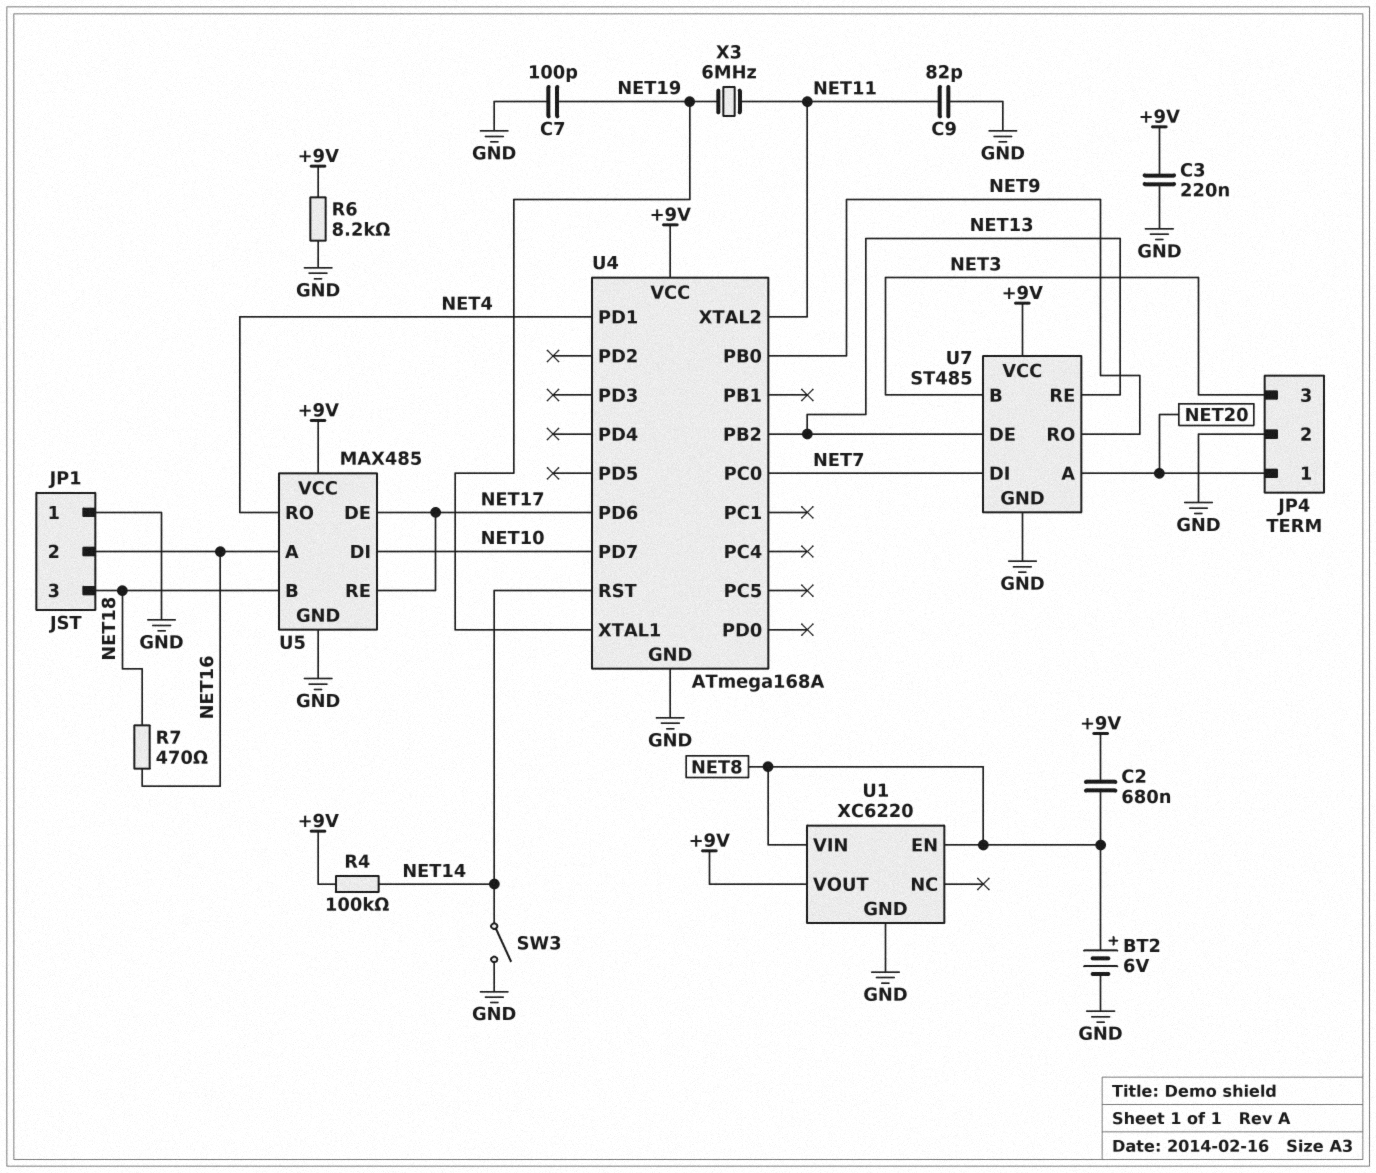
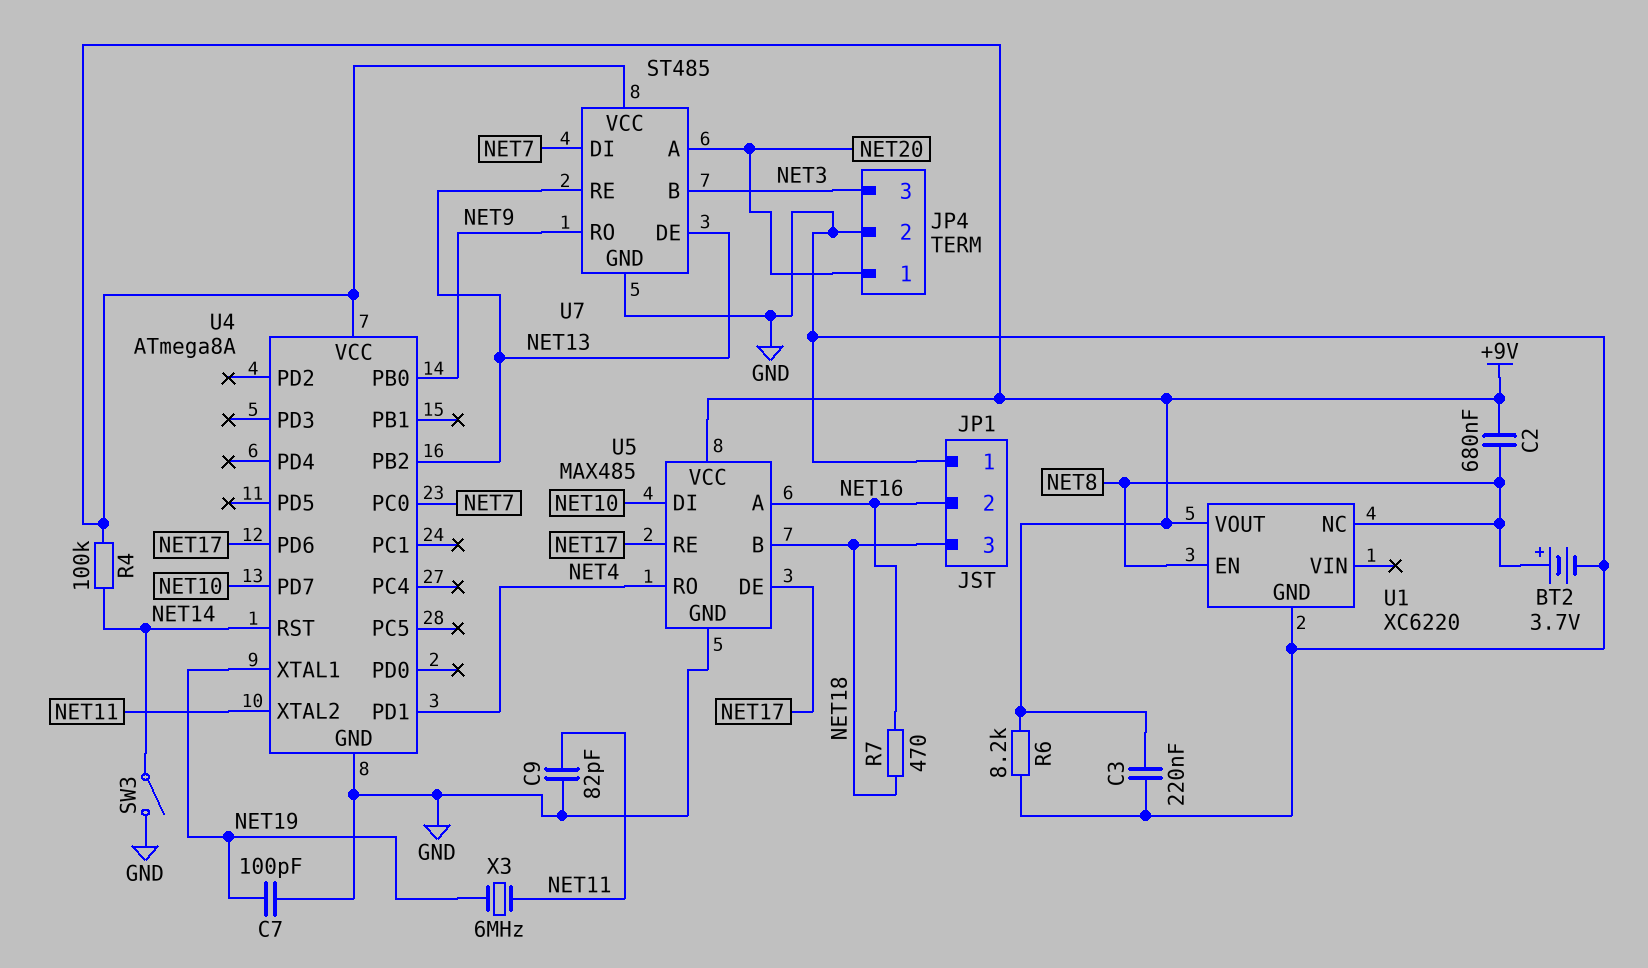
BT2: 6V (plus NET8, minus GND) -> 3.7V (plus NET8, minus GND)
U1 pin NC: none -> NET8
U1 pin VIN: NET8 -> none
U4: ATmega168A -> ATmega8A

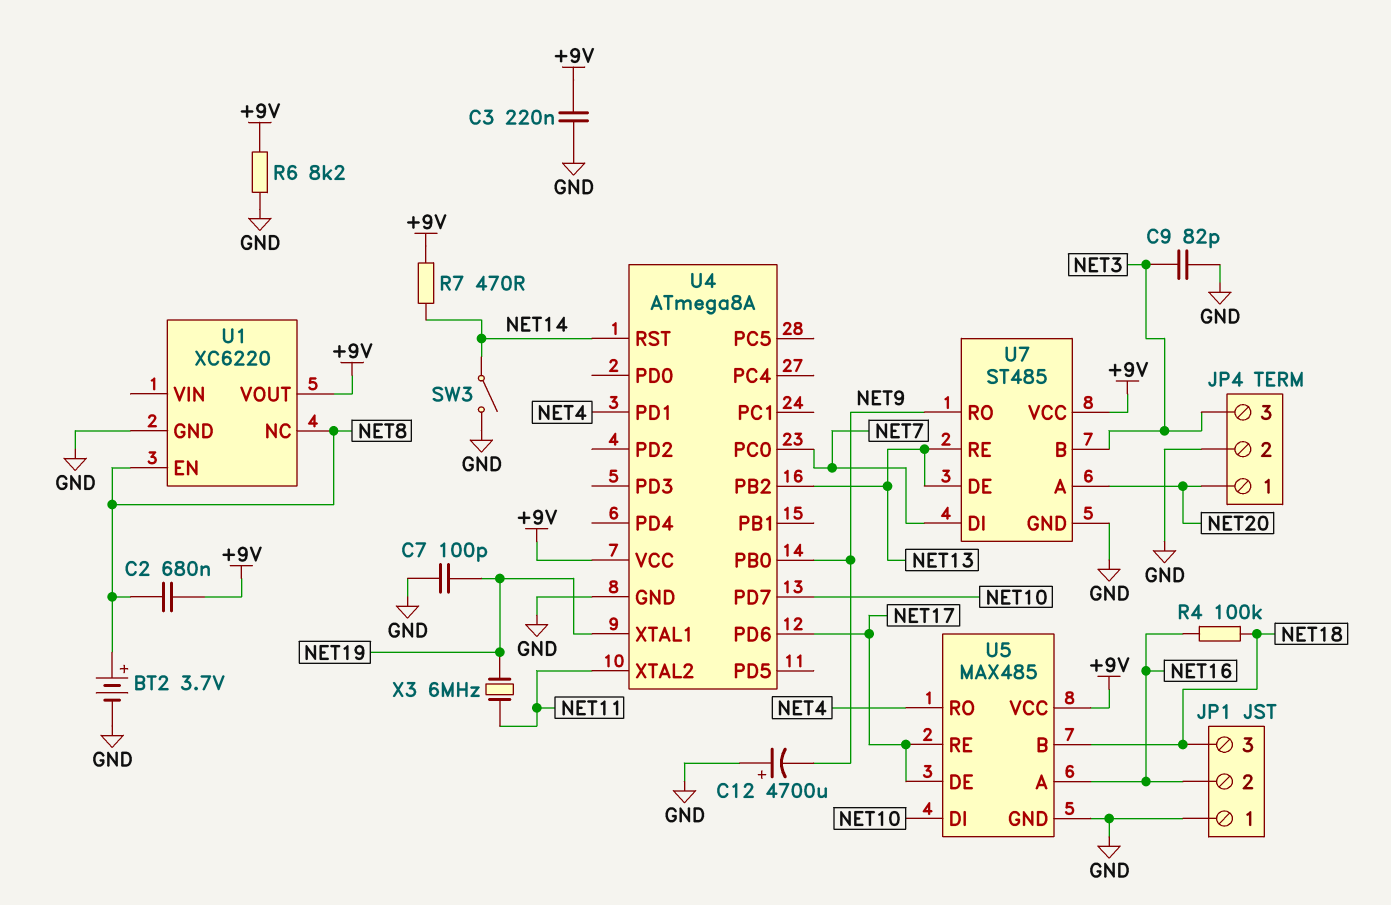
C9: 82pF (GND, NET11) -> 82pF (GND, NET3)
C12: none -> 4700uF (plus GND, minus NET9)
R4: 100k (+9V, NET14) -> 100k (NET16, NET18)
R7: 470 (NET16, NET18) -> 470 (+9V, NET14)

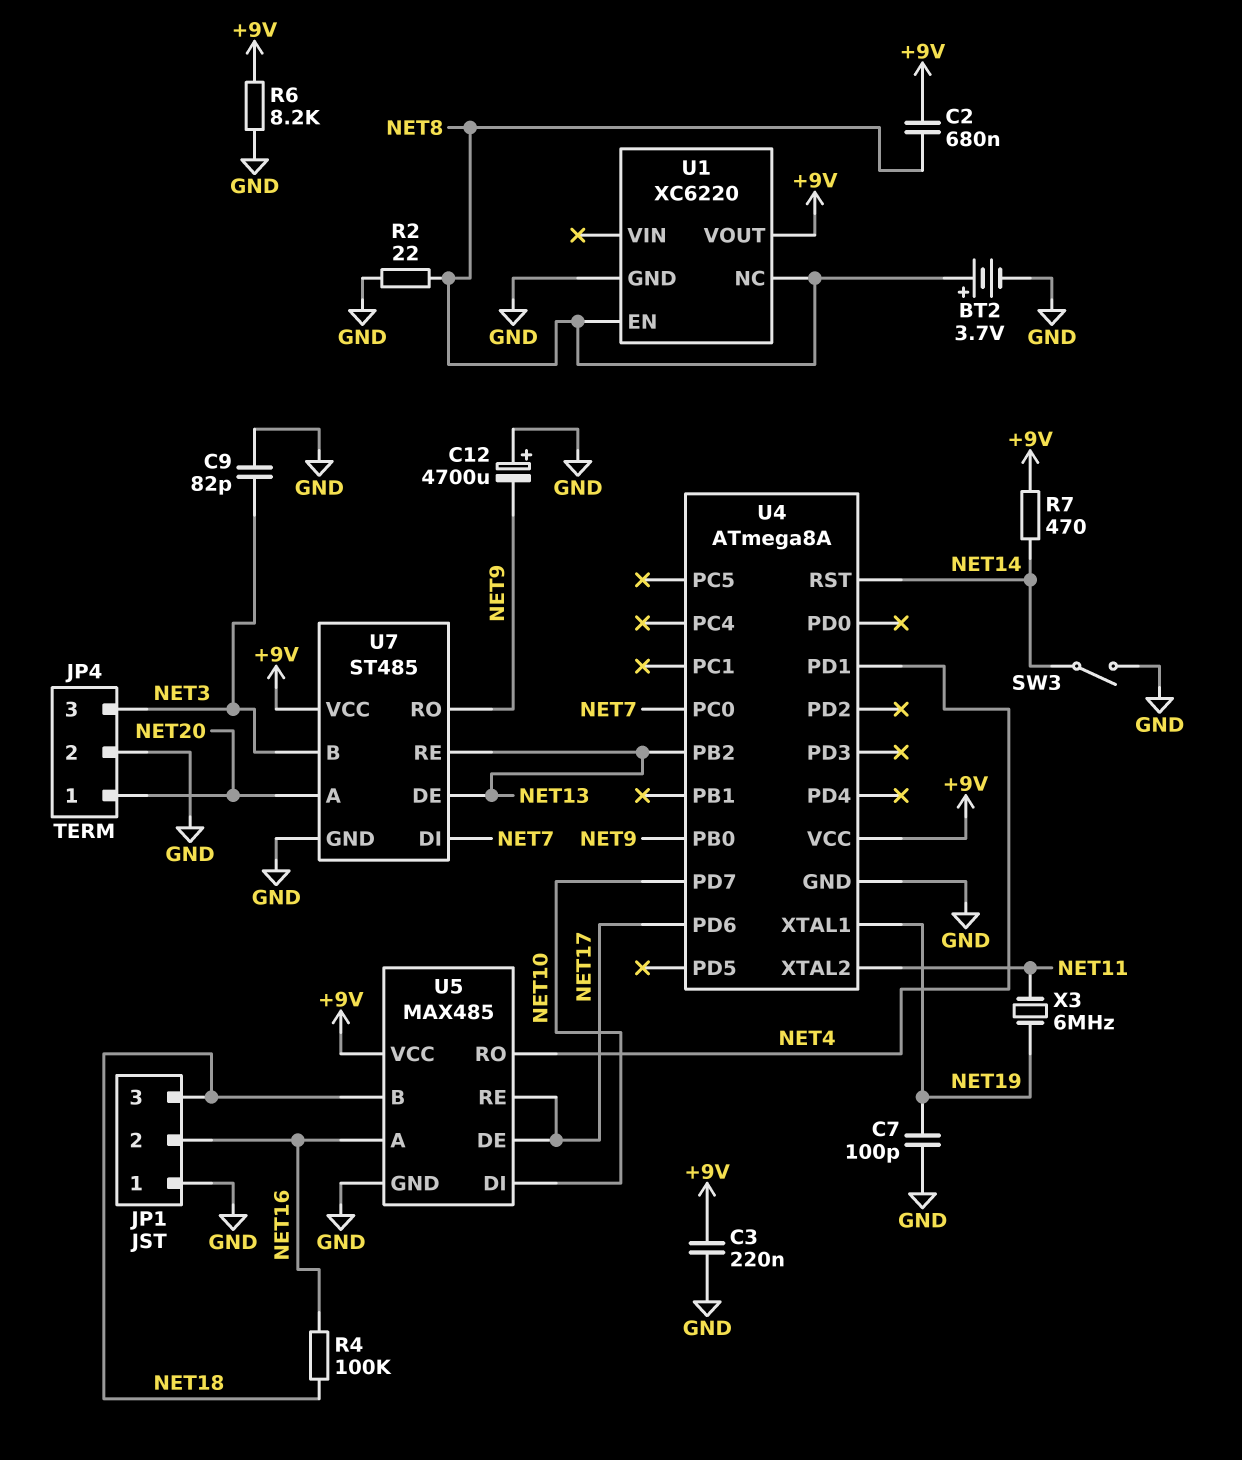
R2: none -> 22 (GND, NET8)

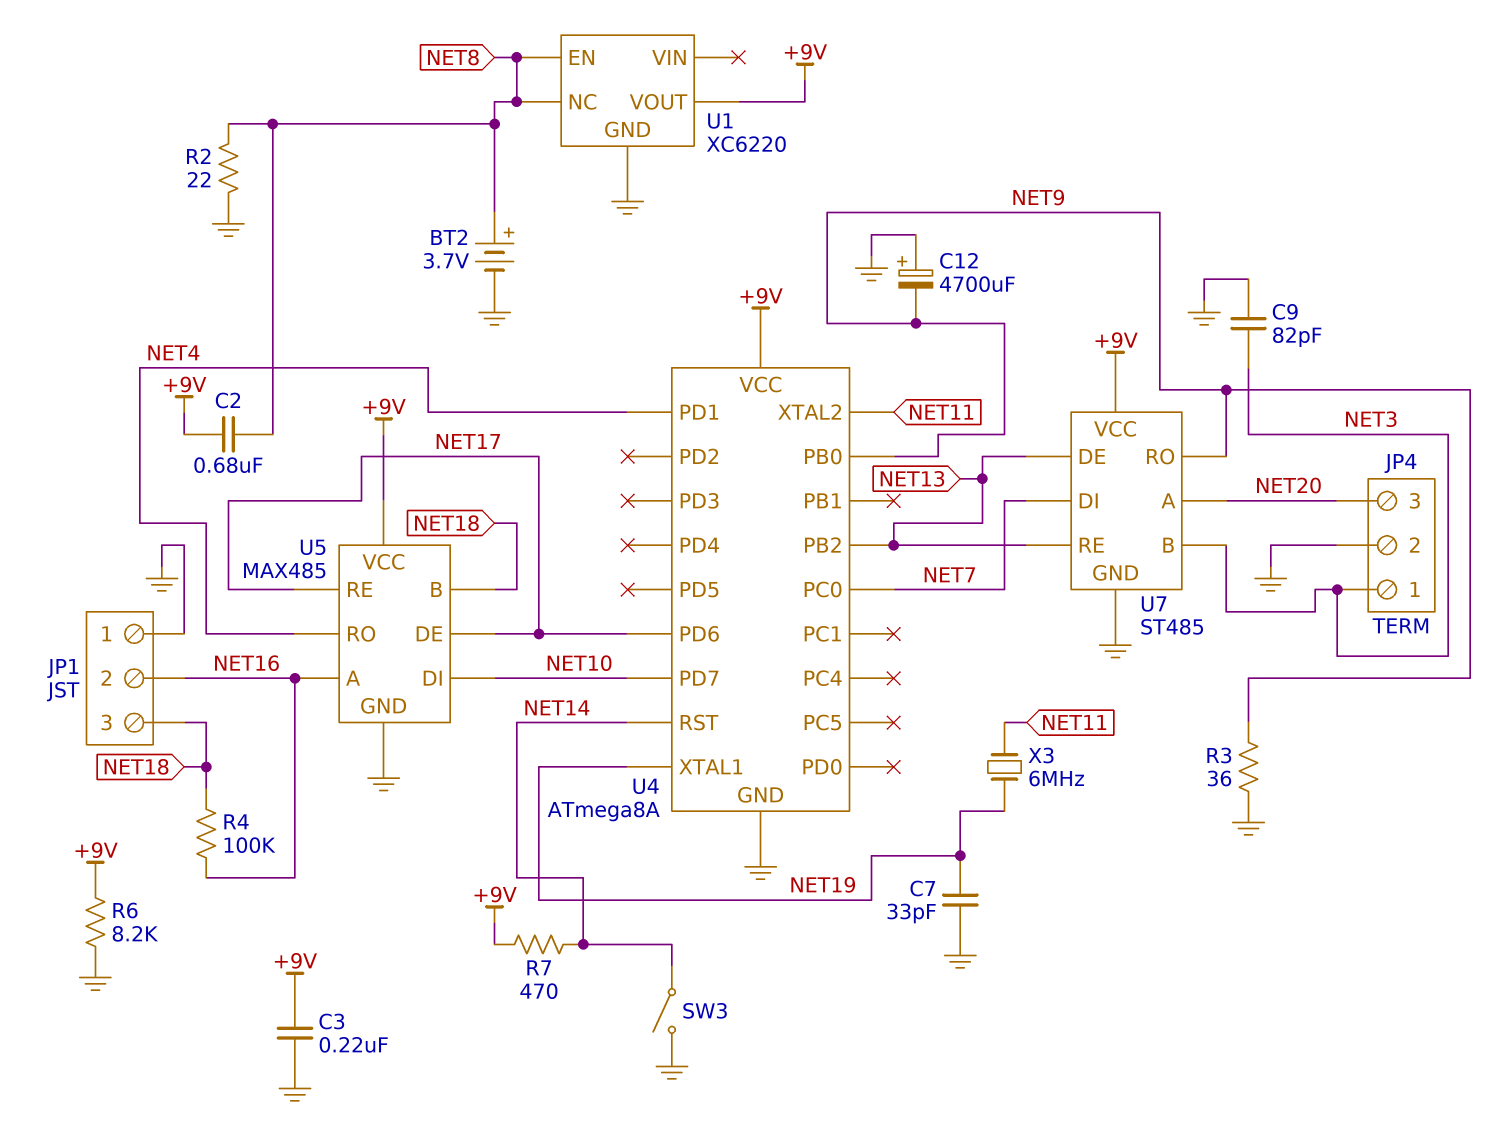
C7: 100pF (GND, NET19) -> 33pF (GND, NET19)
JP4 pin 1: NET20 -> NET3
JP4 pin 3: NET3 -> NET20
R3: none -> 36 (GND, NET9)

